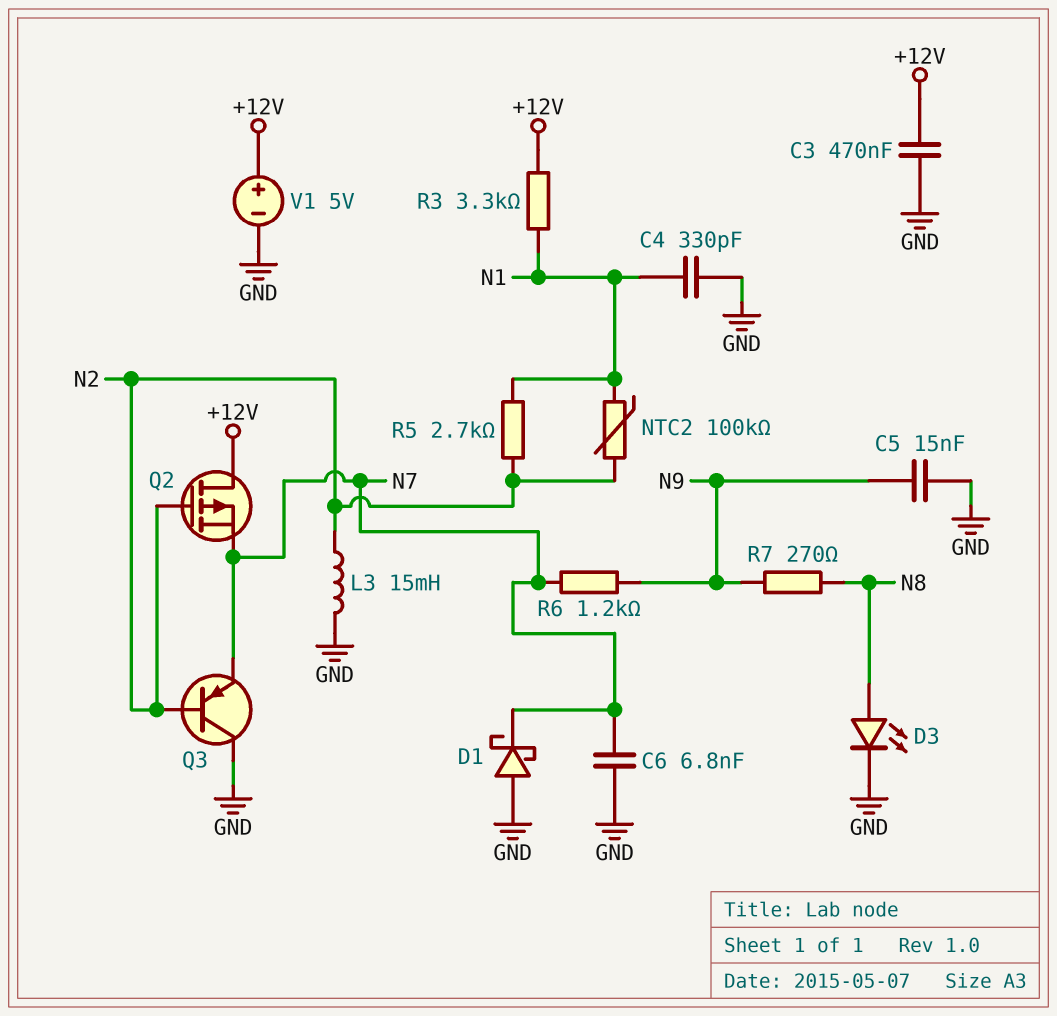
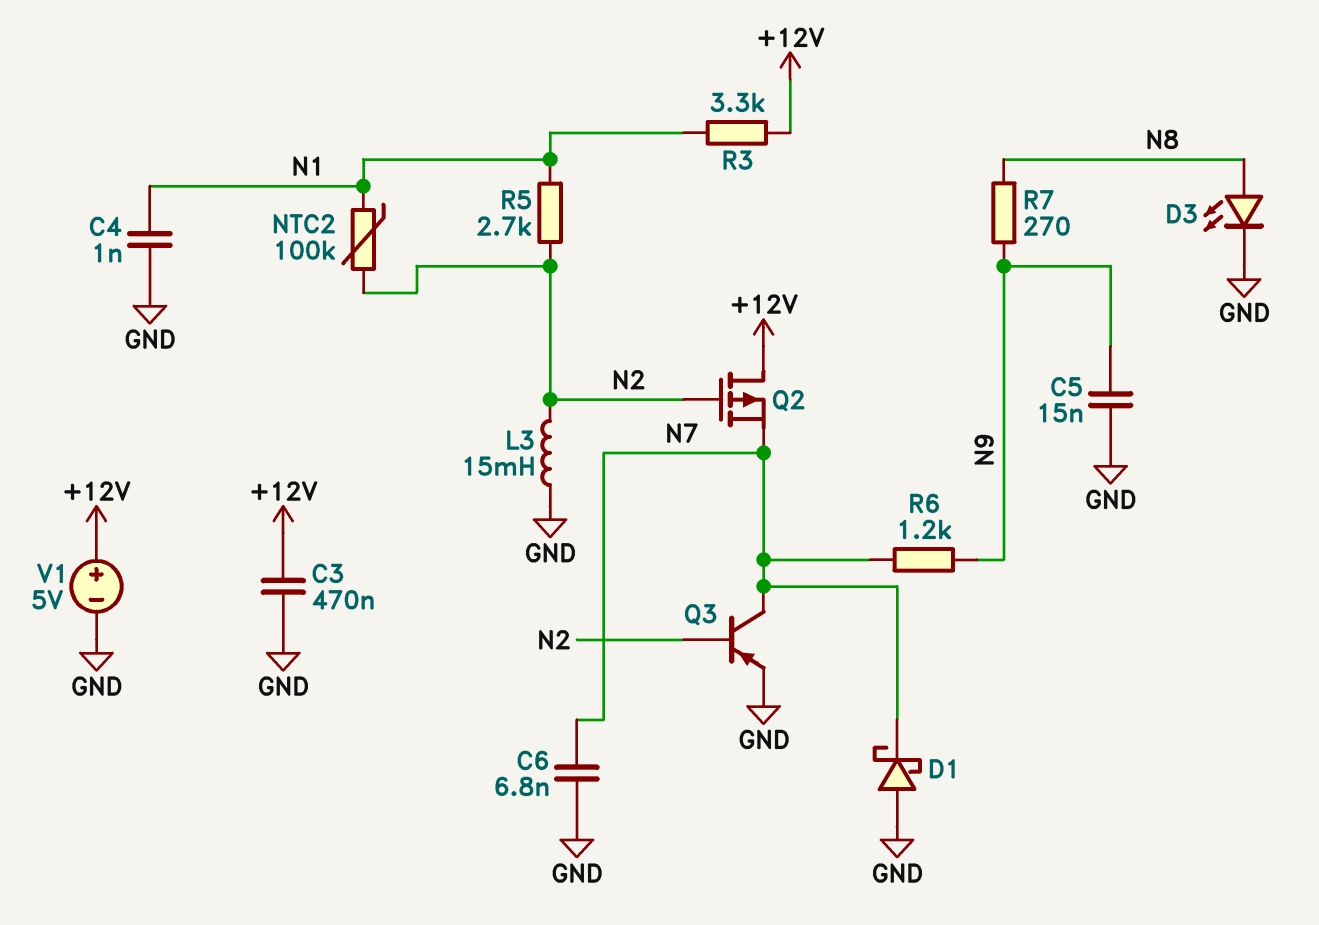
C4: 330pF (GND, N1) -> 1nF (GND, N1)
Q3: PNP (B N2, C GND, E N7) -> PNP (B N2, C N7, E GND)

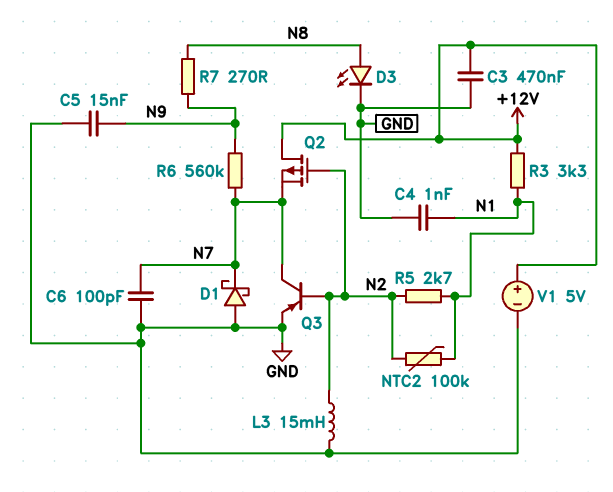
C6: 6.8nF (GND, N7) -> 100pF (GND, N7)
R6: 1.2k (N7, N9) -> 560k (N7, N9)

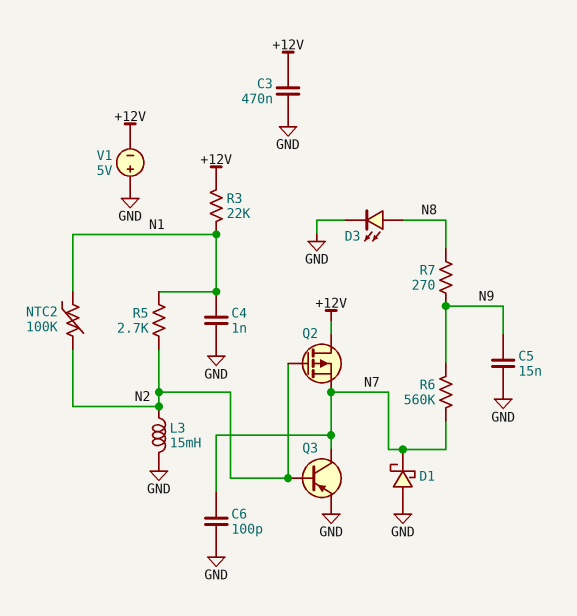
R3: 3.3k (+12V, N1) -> 22k (+12V, N1)
V1: 5V (plus +12V, minus GND) -> 5V (plus GND, minus +12V)

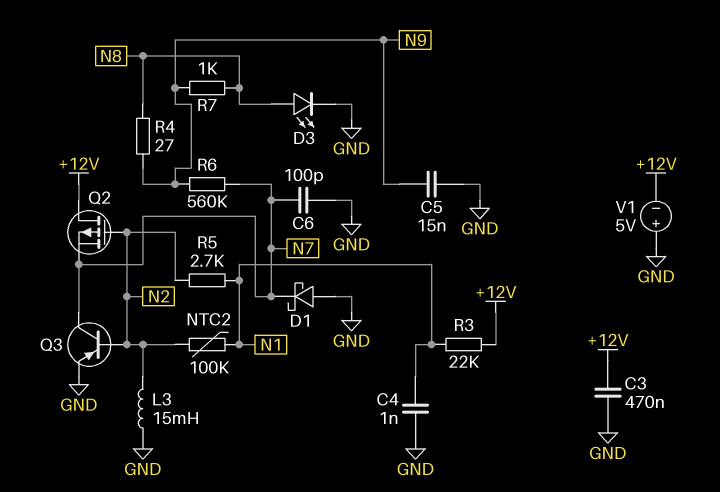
R4: none -> 27 (N8, N9)
R7: 270 (N8, N9) -> 1k (N8, N9)

